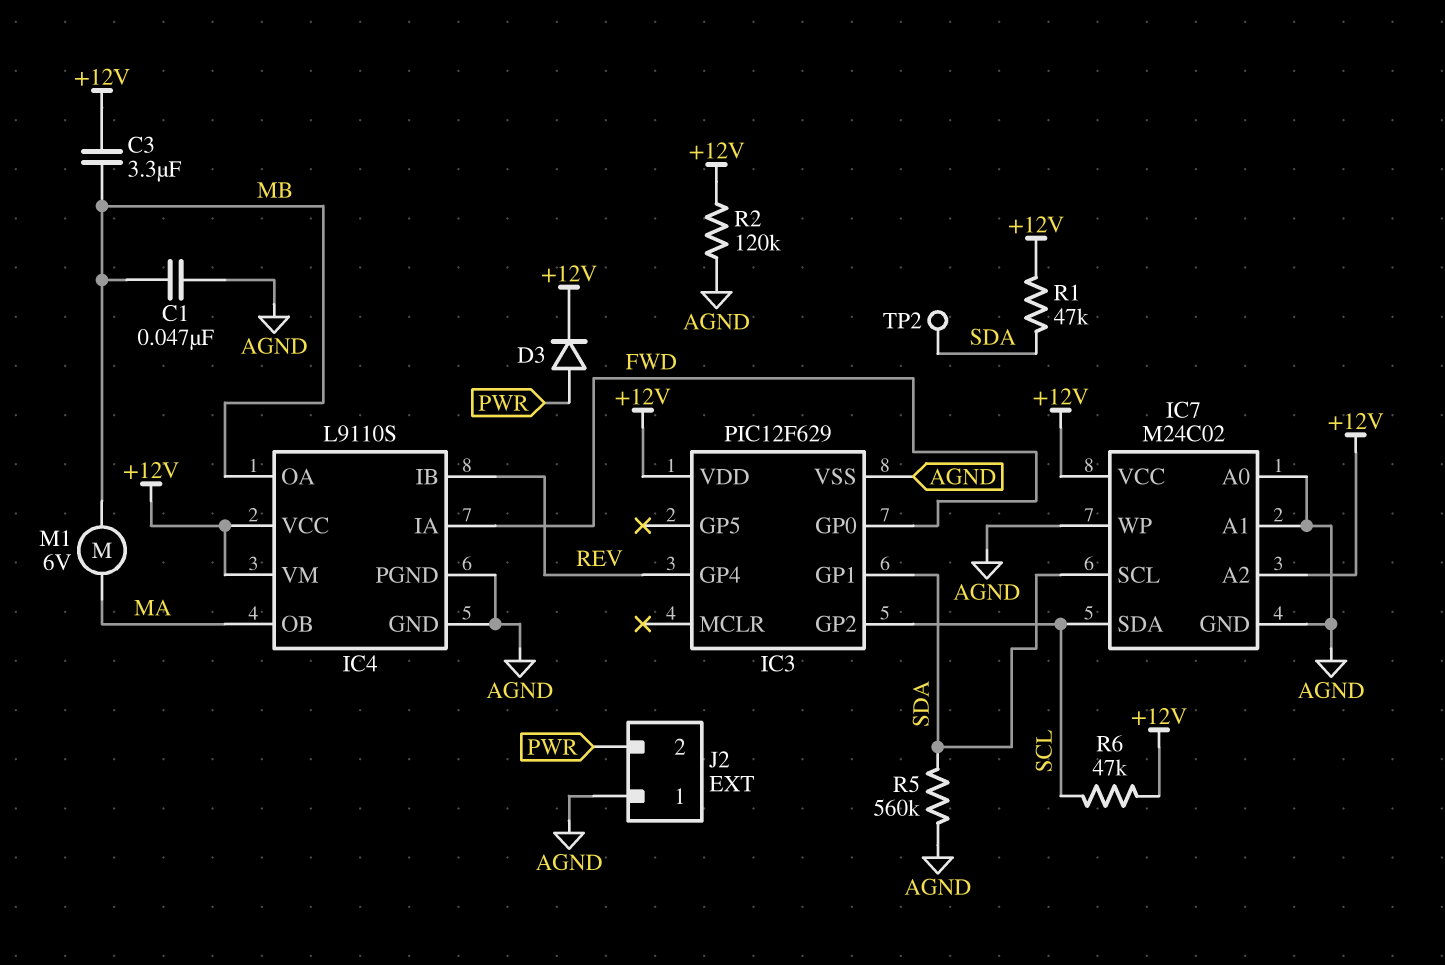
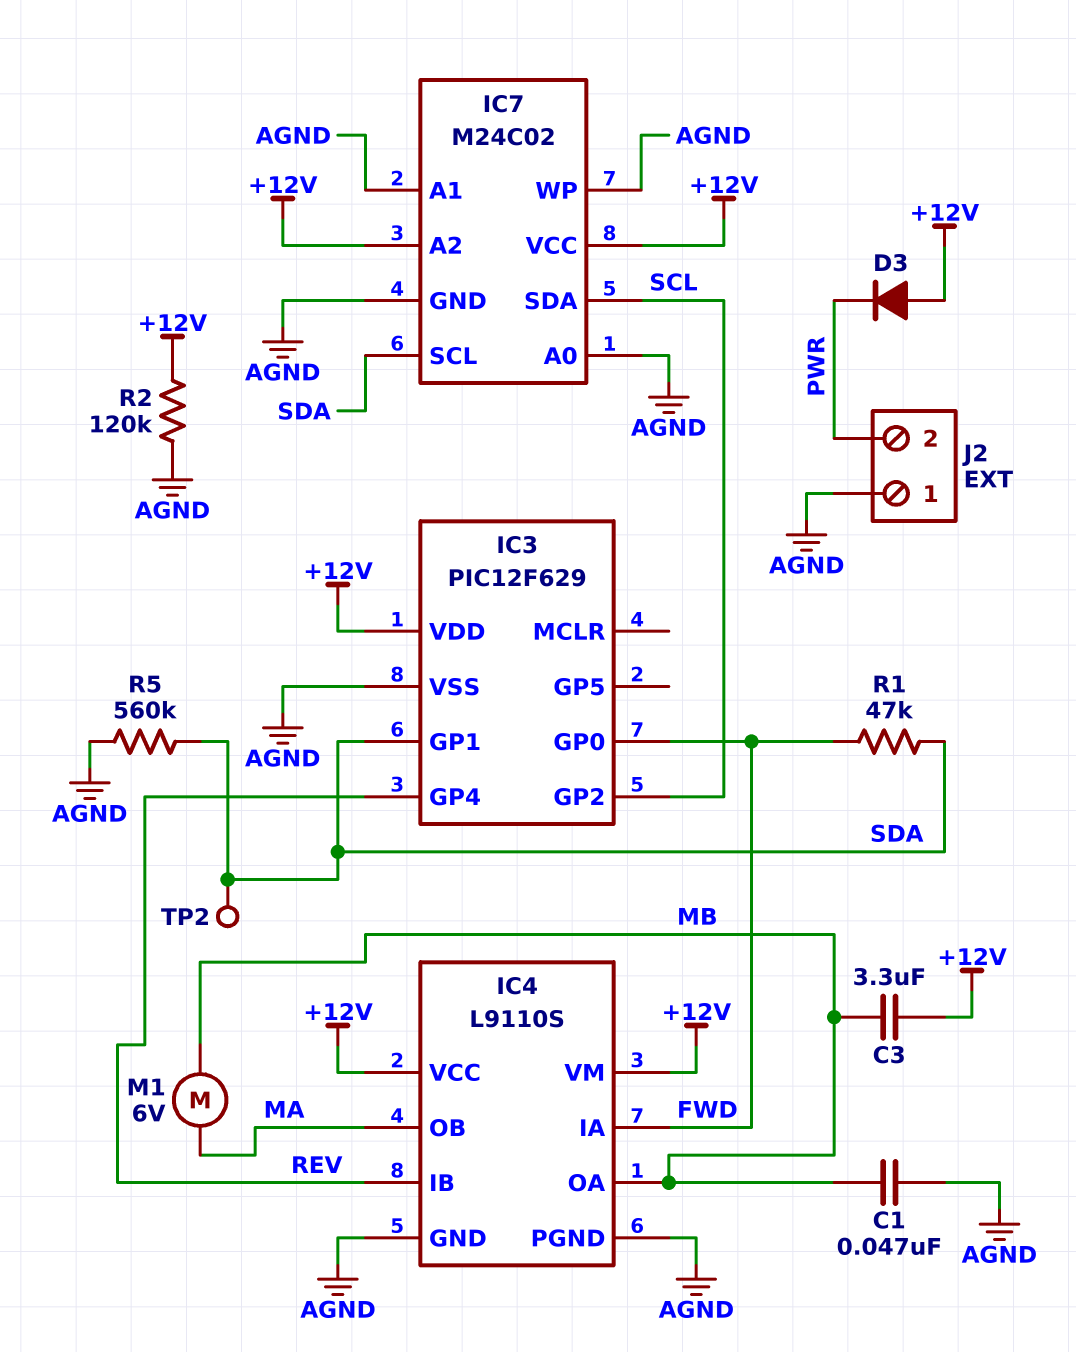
D3: diode (A PWR, K +12V) -> diode (A +12V, K PWR)
R1: 47k (+12V, SDA) -> 47k (FWD, SDA)
R6: 47k (+12V, SCL) -> none

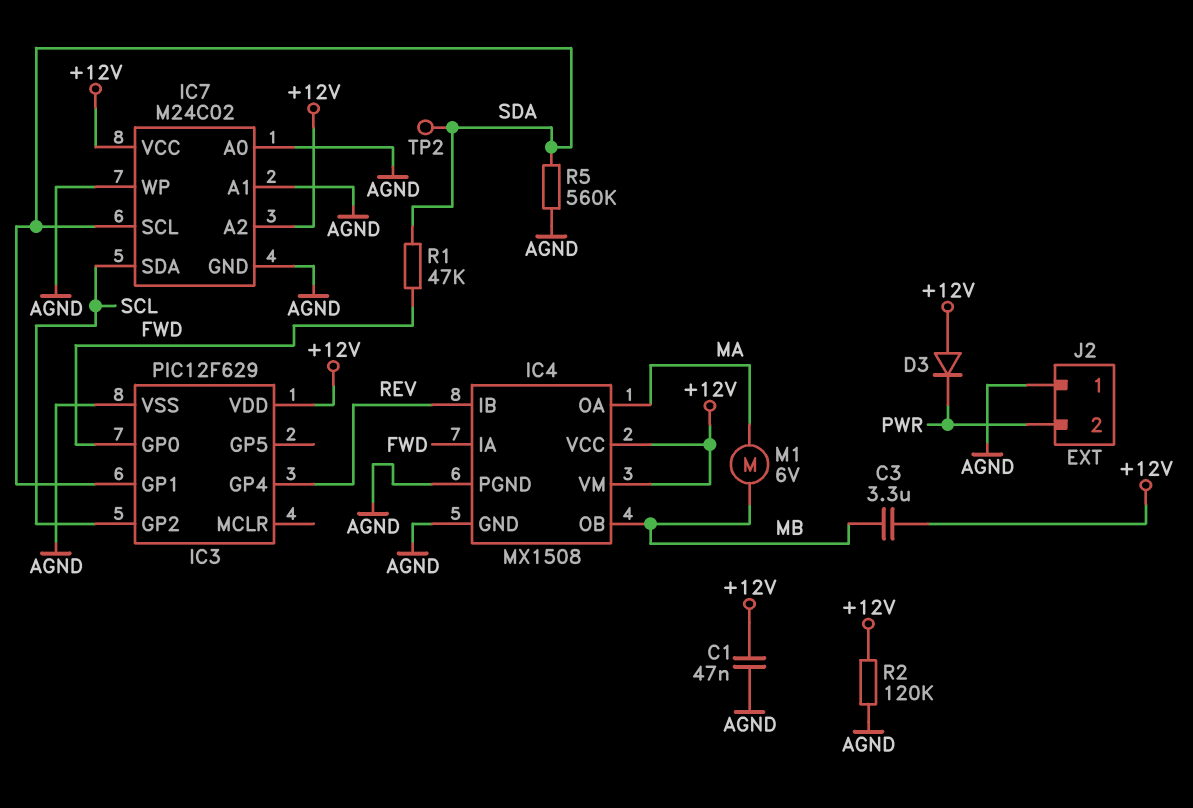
C1: 47nF (AGND, MB) -> 47nF (+12V, AGND)
IC4: L9110S -> MX1508
IC4 pin OA: MB -> MA
IC4 pin OB: MA -> MB

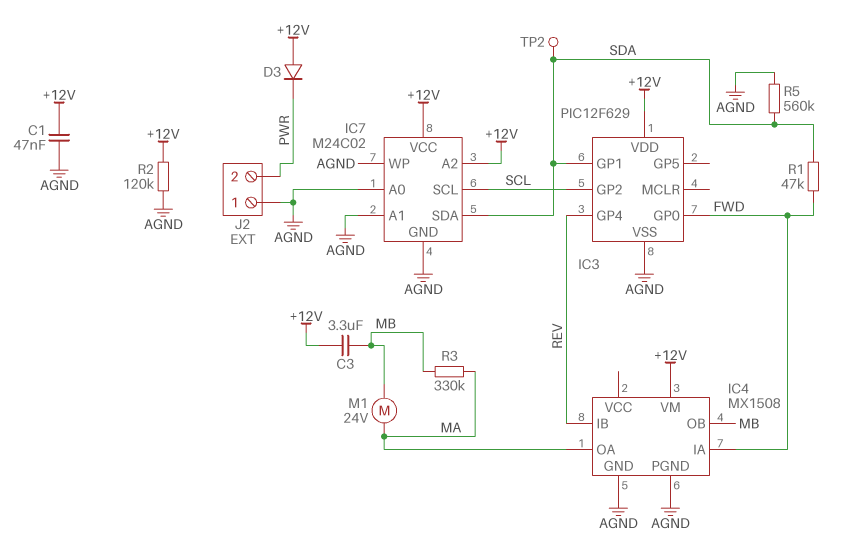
IC4 pin VCC: +12V -> none
IC7 pin SCL: SDA -> SCL
IC7 pin SDA: SCL -> SDA
M1: motor 6V (MA, MB) -> motor 24V (MA, MB)
R3: none -> 330k (MA, MB)

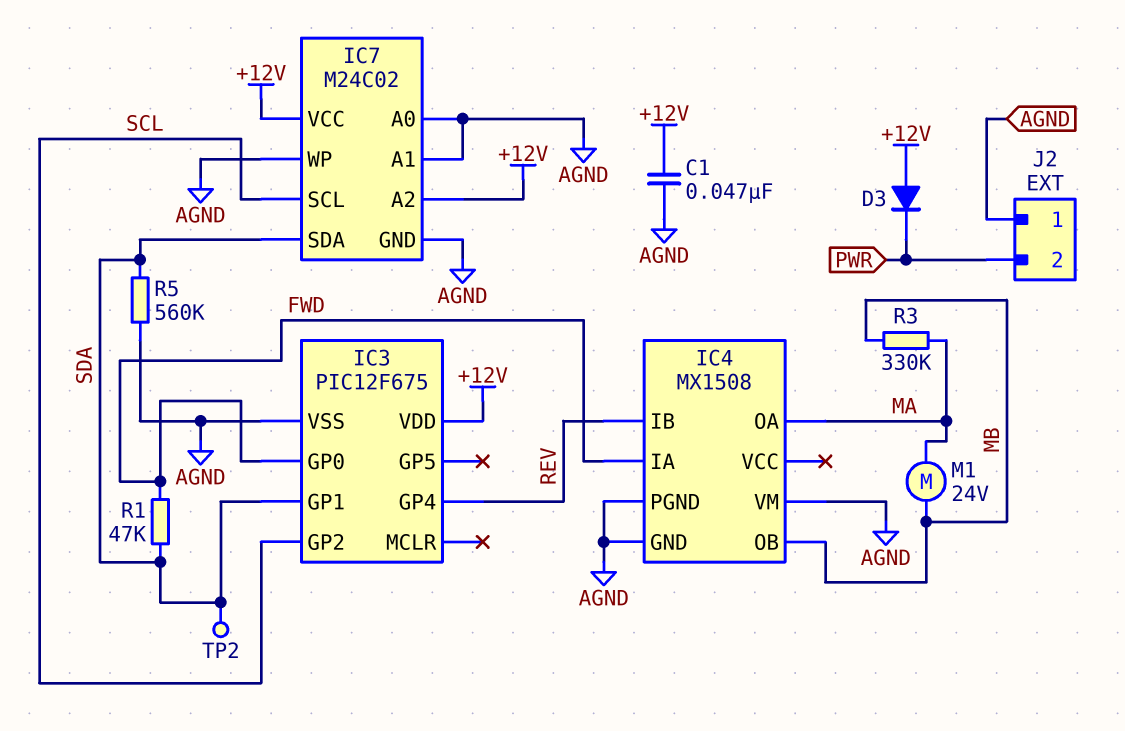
C3: 3.3uF (+12V, MB) -> none
IC3: PIC12F629 -> PIC12F675
IC4 pin VM: +12V -> AGND
R2: 120k (+12V, AGND) -> none

